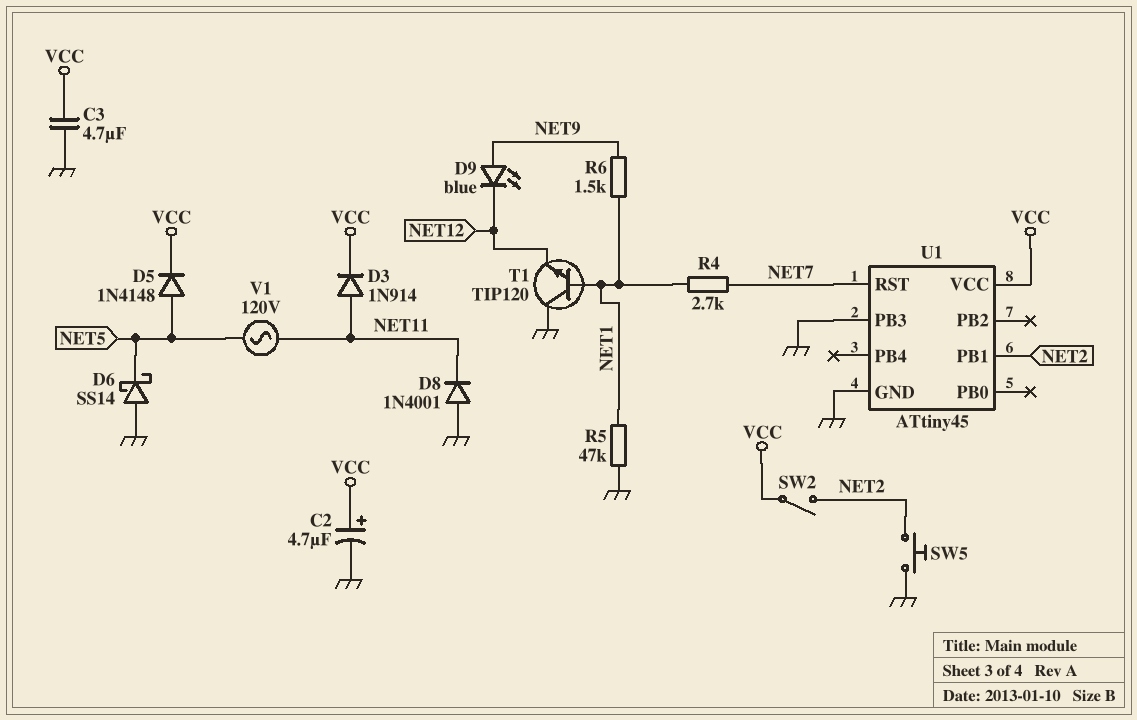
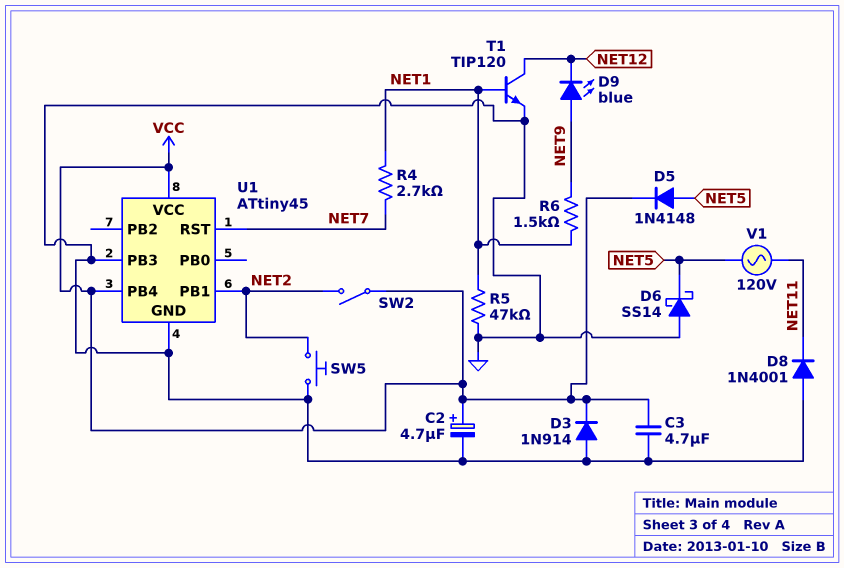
D3: diode 1N914 (A NET11, K VCC) -> diode 1N914 (A GND, K VCC)
T1: NPN TIP120 (B NET1, C GND, E NET12) -> NPN TIP120 (B NET1, C NET12, E GND)
U1 pin PB4: none -> VCC

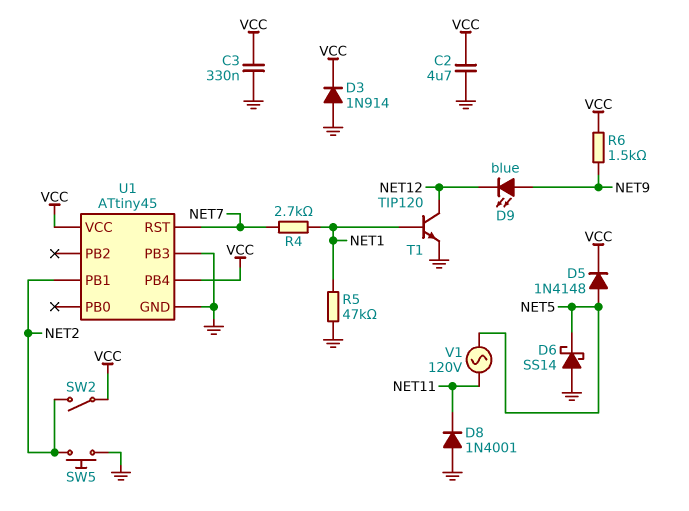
C2: 4.7uF (plus VCC, minus GND) -> 4.7uF (GND, VCC)
C3: 4.7uF (GND, VCC) -> 330nF (GND, VCC)
R6: 1.5k (NET1, NET9) -> 1.5k (NET9, VCC)

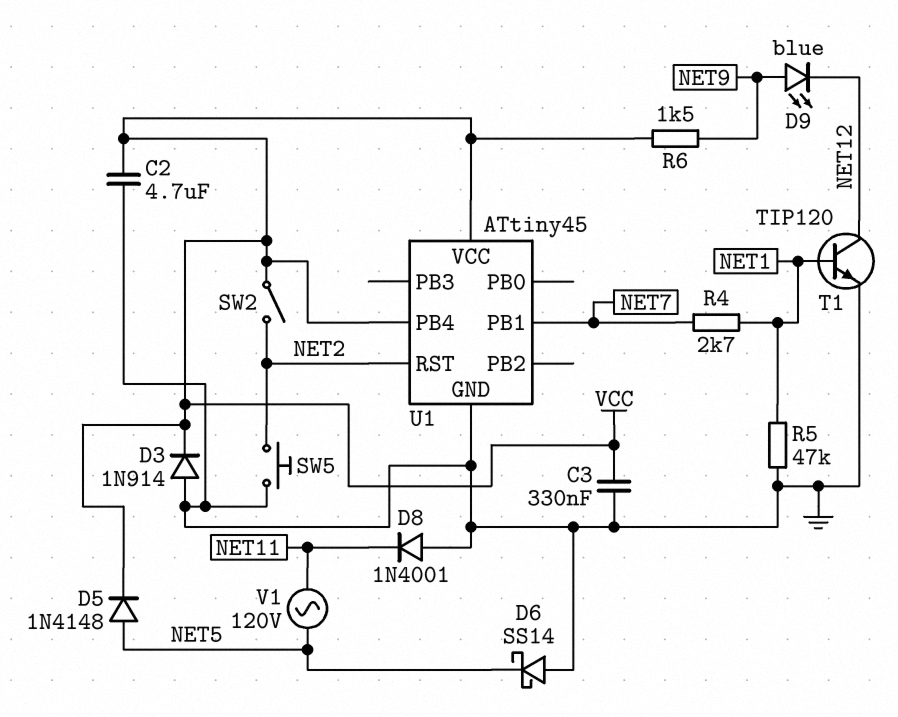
U1 pin PB1: NET2 -> NET7
U1 pin PB3: GND -> none
U1 pin RST: NET7 -> NET2

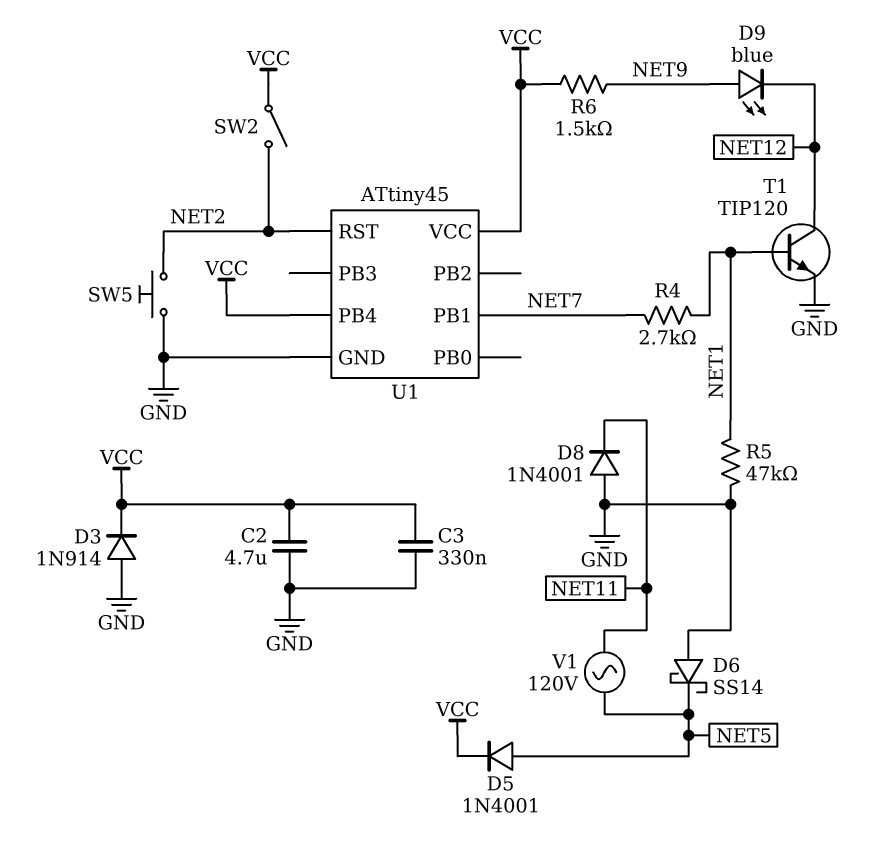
D5: diode 1N4148 (A NET5, K VCC) -> diode 1N4001 (A NET5, K VCC)

